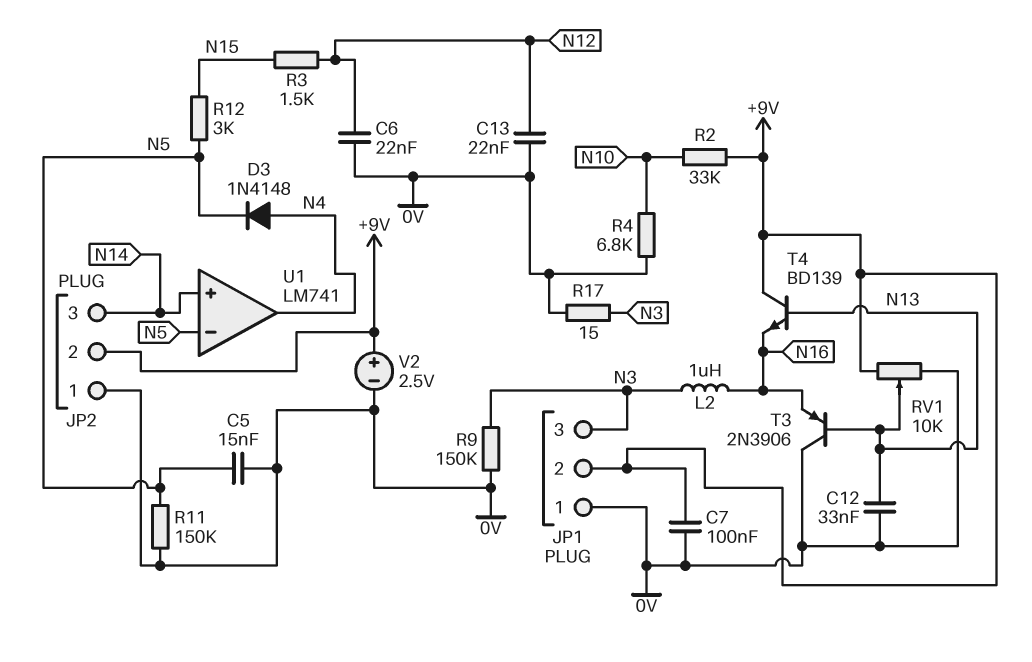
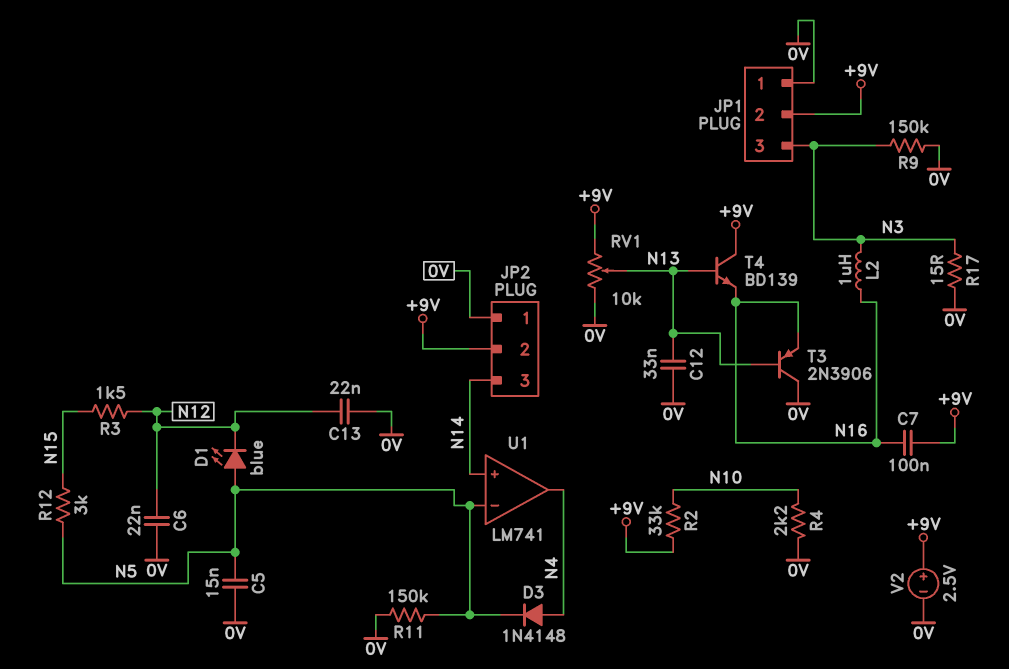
C7: 100nF (+9V, 0V) -> 100nF (+9V, N16)
D1: none -> LED blue (A N5, K N12)
R4: 6.8k (0V, N10) -> 2.2k (0V, N10)

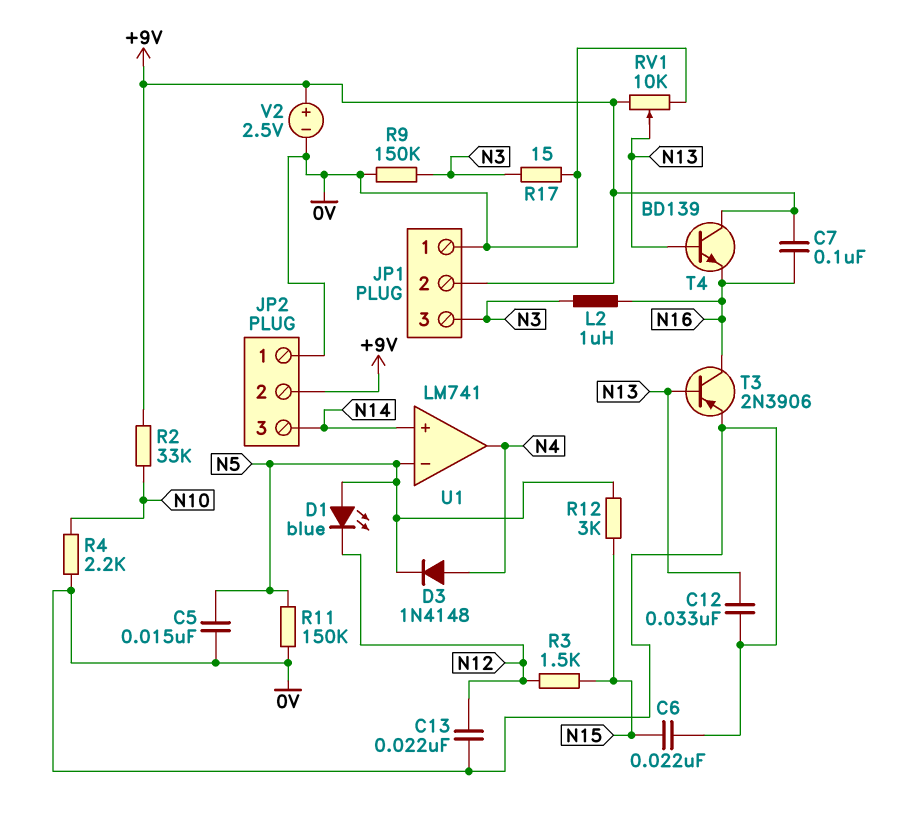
C6: 22nF (0V, N12) -> 22nF (0V, N15)
T3: PNP 2N3906 (B N13, C 0V, E N16) -> PNP 2N3906 (B N13, C N16, E 0V)

